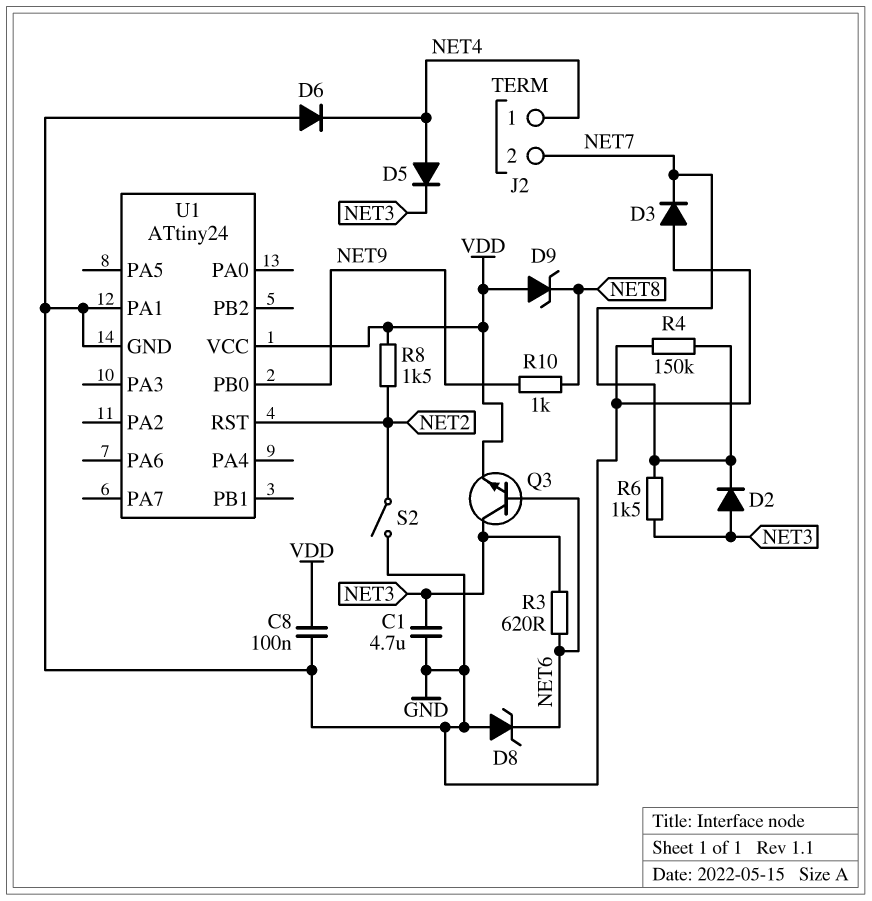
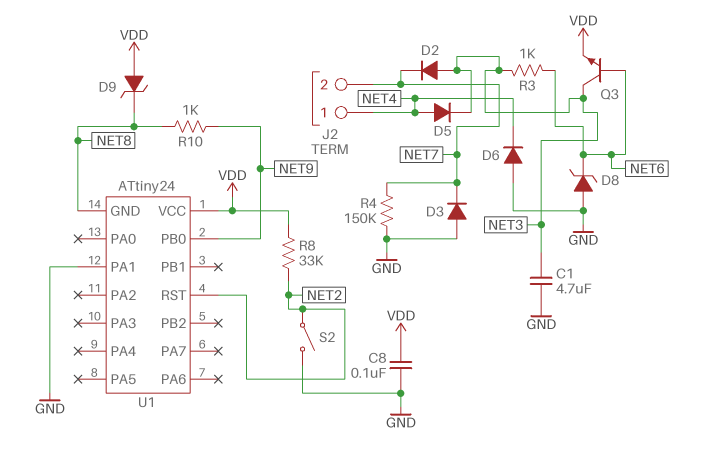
R3: 620 (NET3, NET6) -> 1k (NET3, NET6)
R6: 1.5k (NET3, NET7) -> none
R8: 1.5k (NET2, VDD) -> 33k (NET2, VDD)
U1 pin GND: GND -> NET8

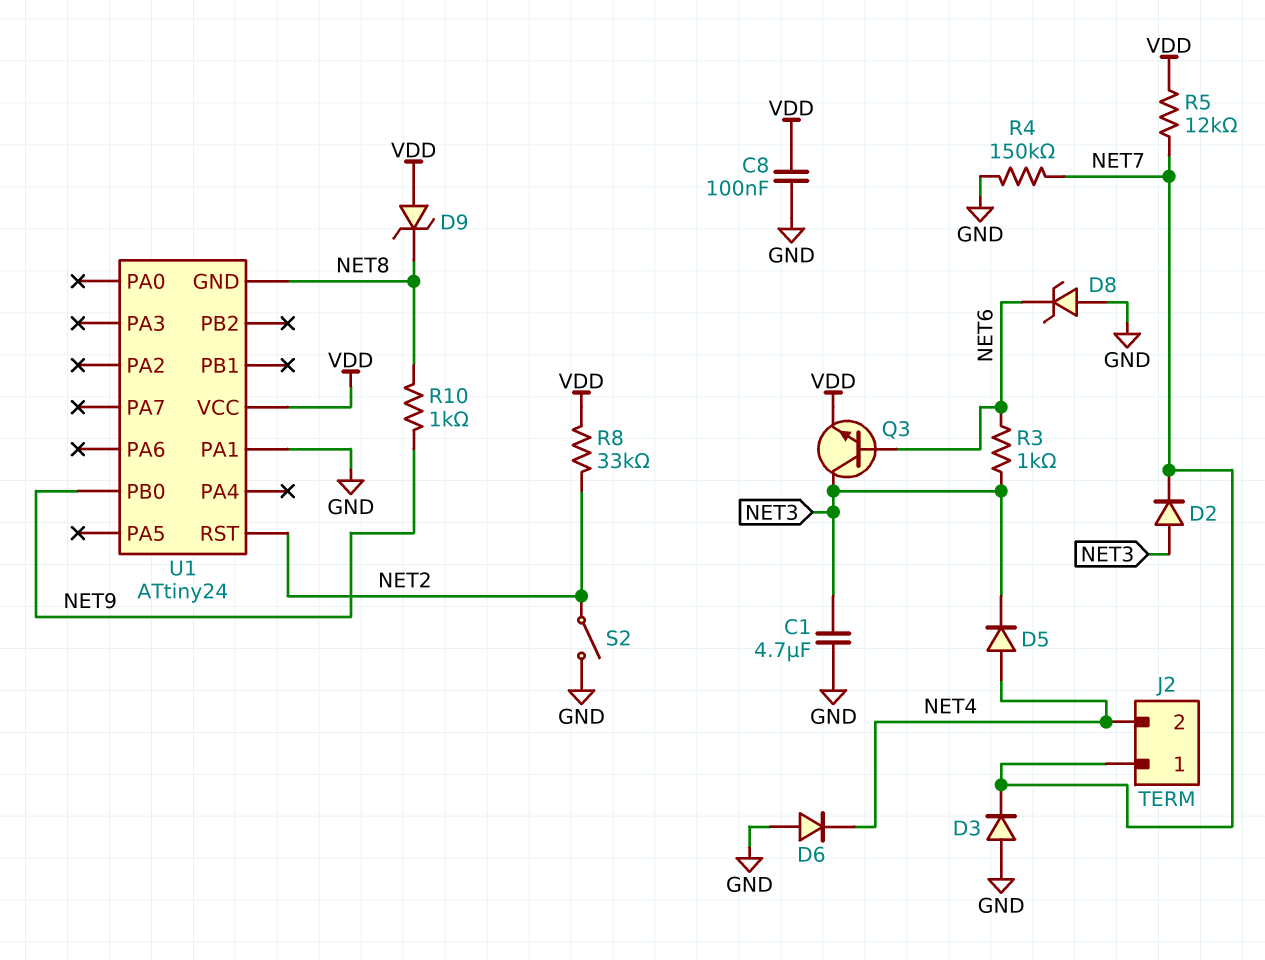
J2 pin 1: NET4 -> NET7
J2 pin 2: NET7 -> NET4
R5: none -> 12k (NET7, VDD)

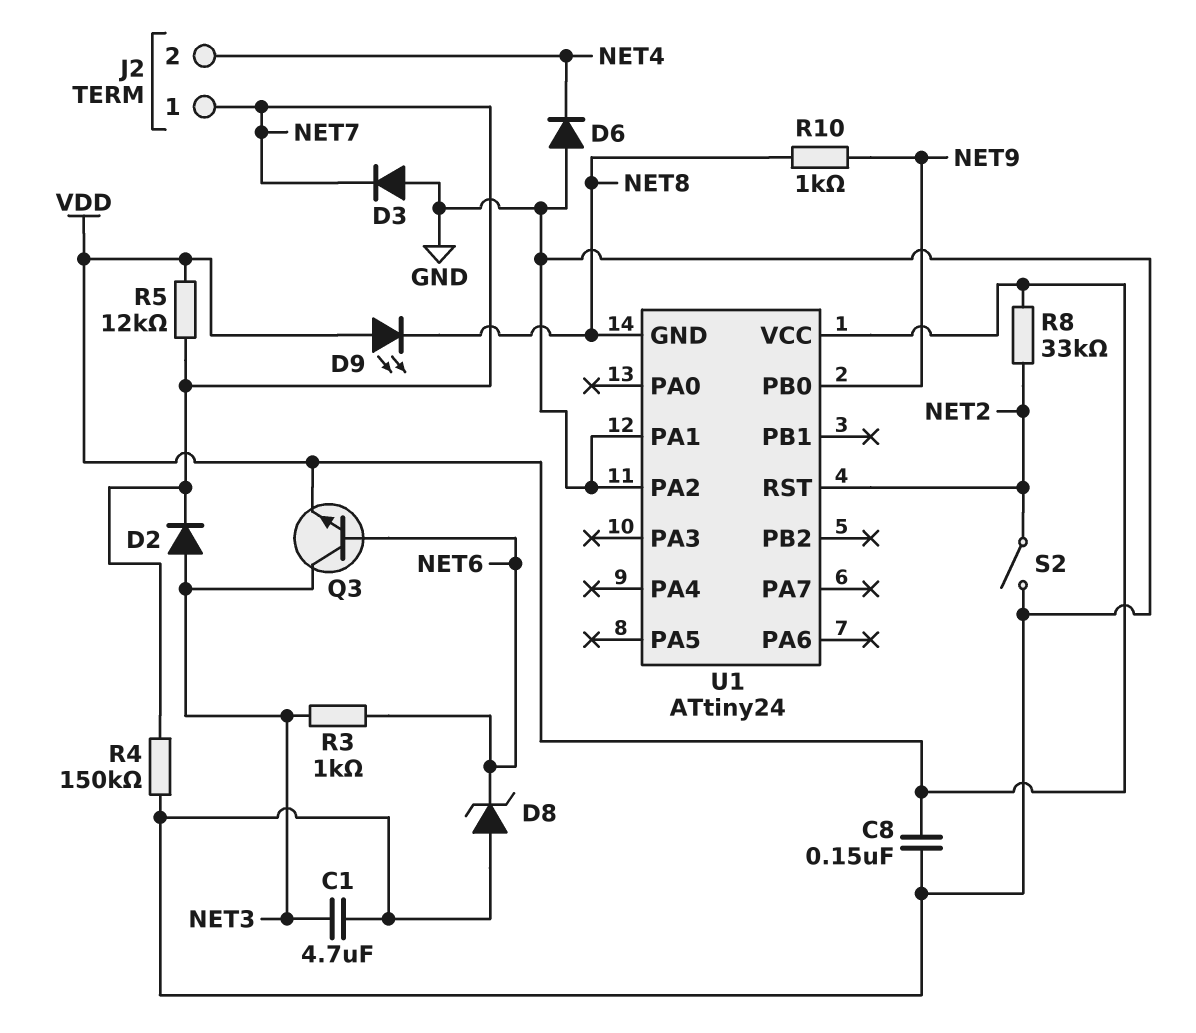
C8: 100nF (GND, VDD) -> 150nF (GND, VDD)
D5: diode (A NET4, K NET3) -> none
D9: zener (A VDD, K NET8) -> LED (A VDD, K NET8)
U1 pin PA2: none -> GND

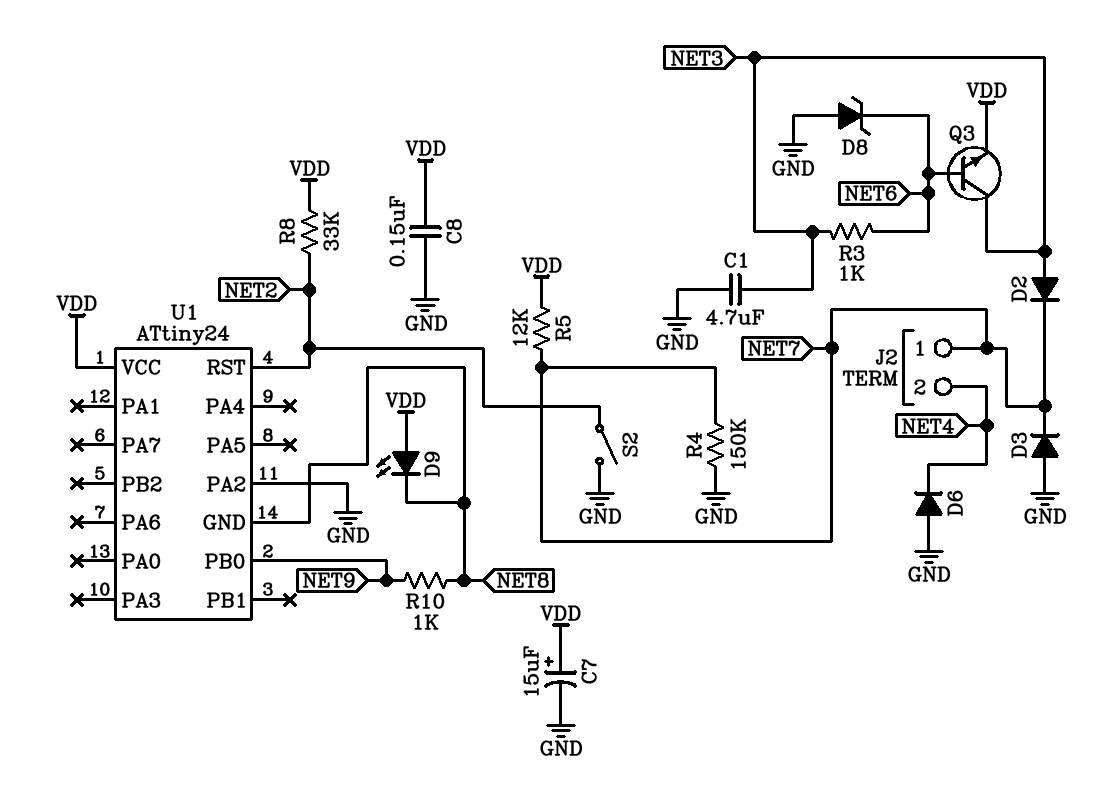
C7: none -> 15uF (plus VDD, minus GND)
U1 pin PA1: GND -> none

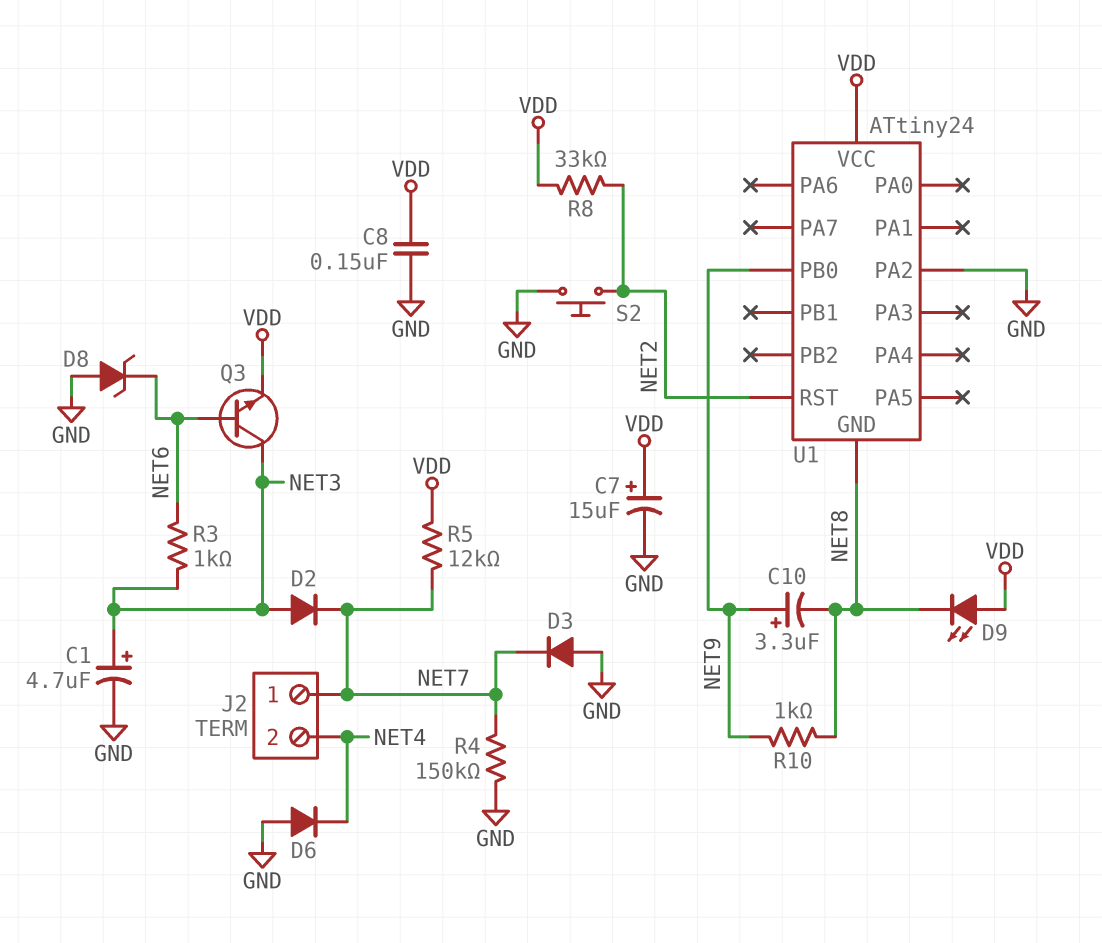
C1: 4.7uF (GND, NET3) -> 4.7uF (plus NET3, minus GND)
C10: none -> 3.3uF (plus NET9, minus NET8)
S2: switch (GND, NET2) -> button (GND, NET2)

